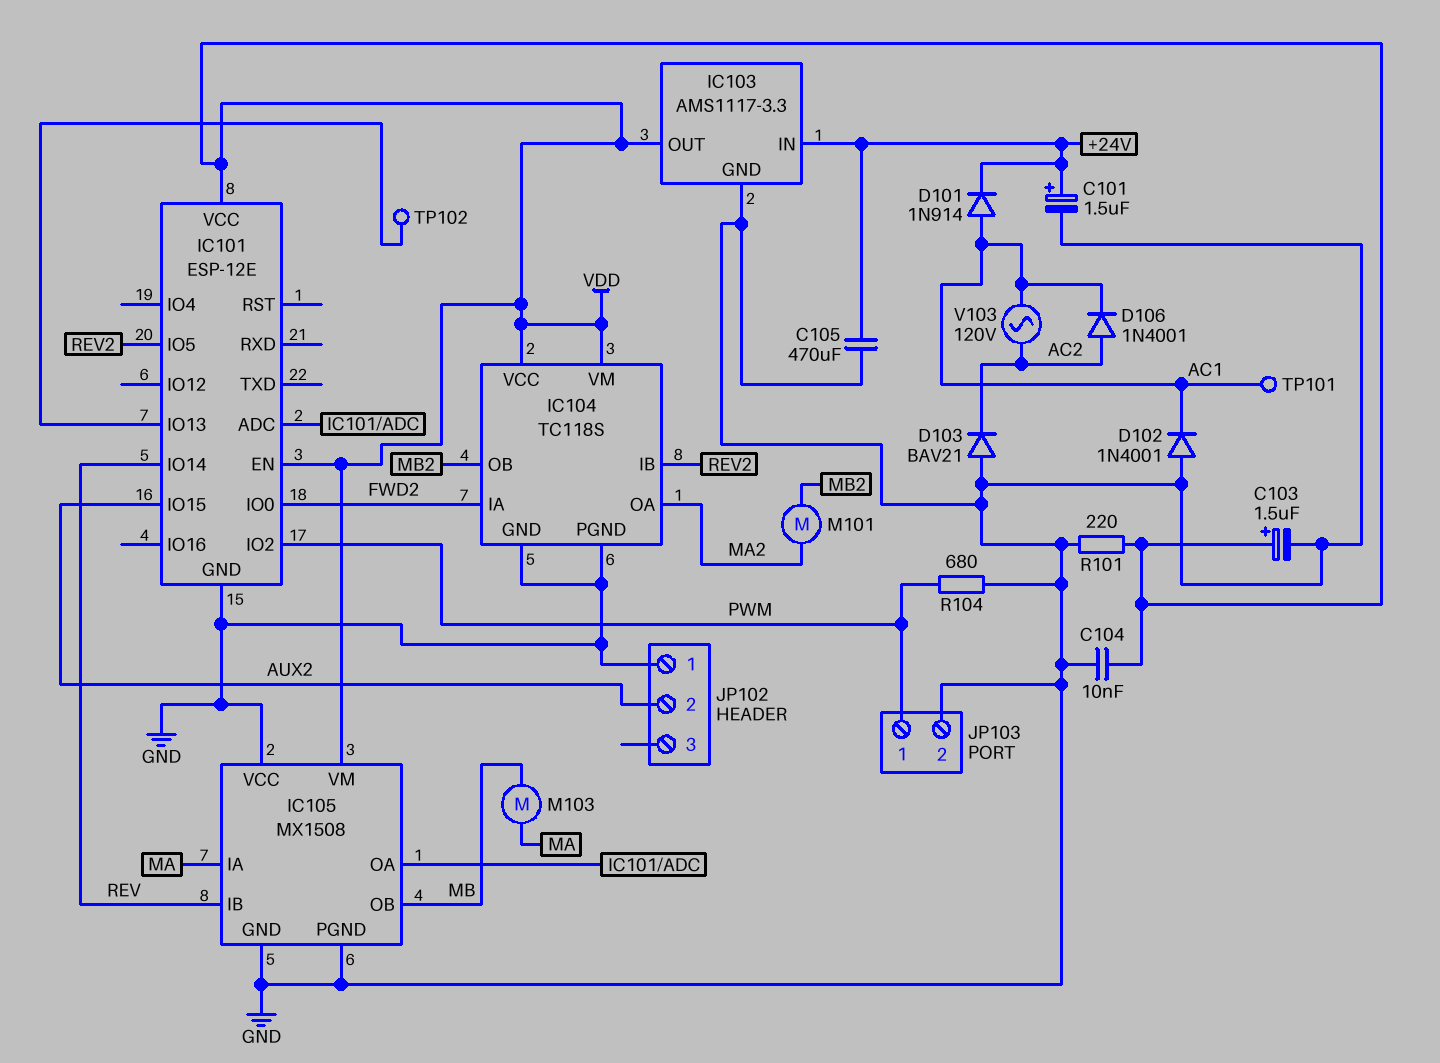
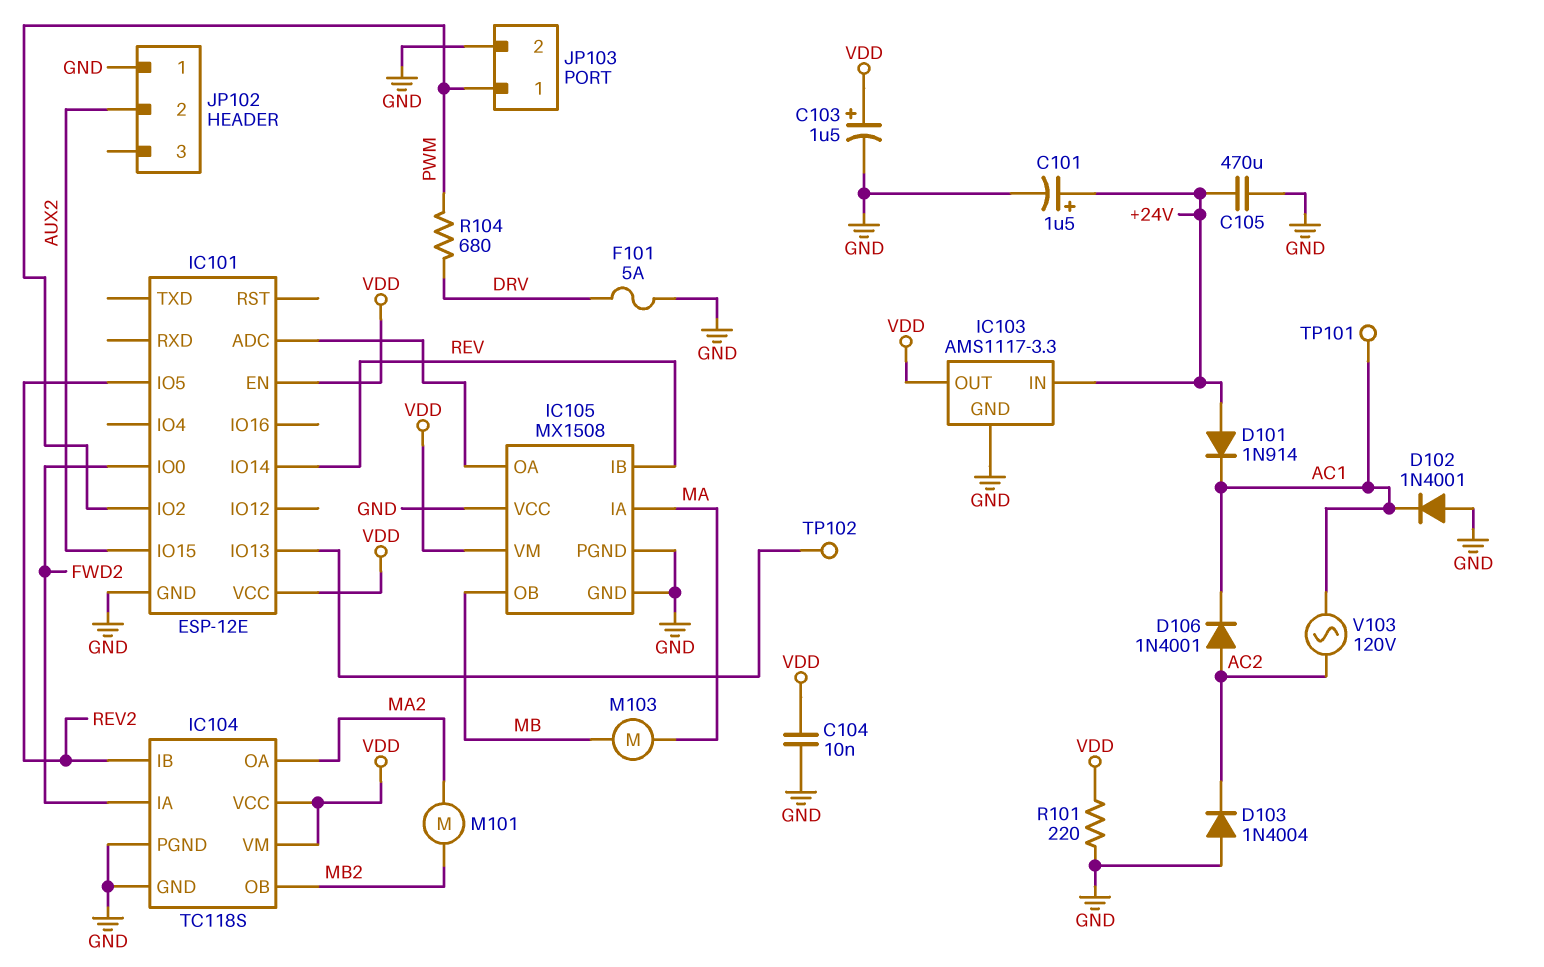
D101: diode 1N914 (A AC1, K +24V) -> diode 1N914 (A +24V, K AC1)
D103: diode BAV21 (A GND, K AC2) -> diode 1N4004 (A GND, K AC2)
F101: none -> 5A (DRV, GND)
R104: 680 (GND, PWM) -> 680 (DRV, PWM)

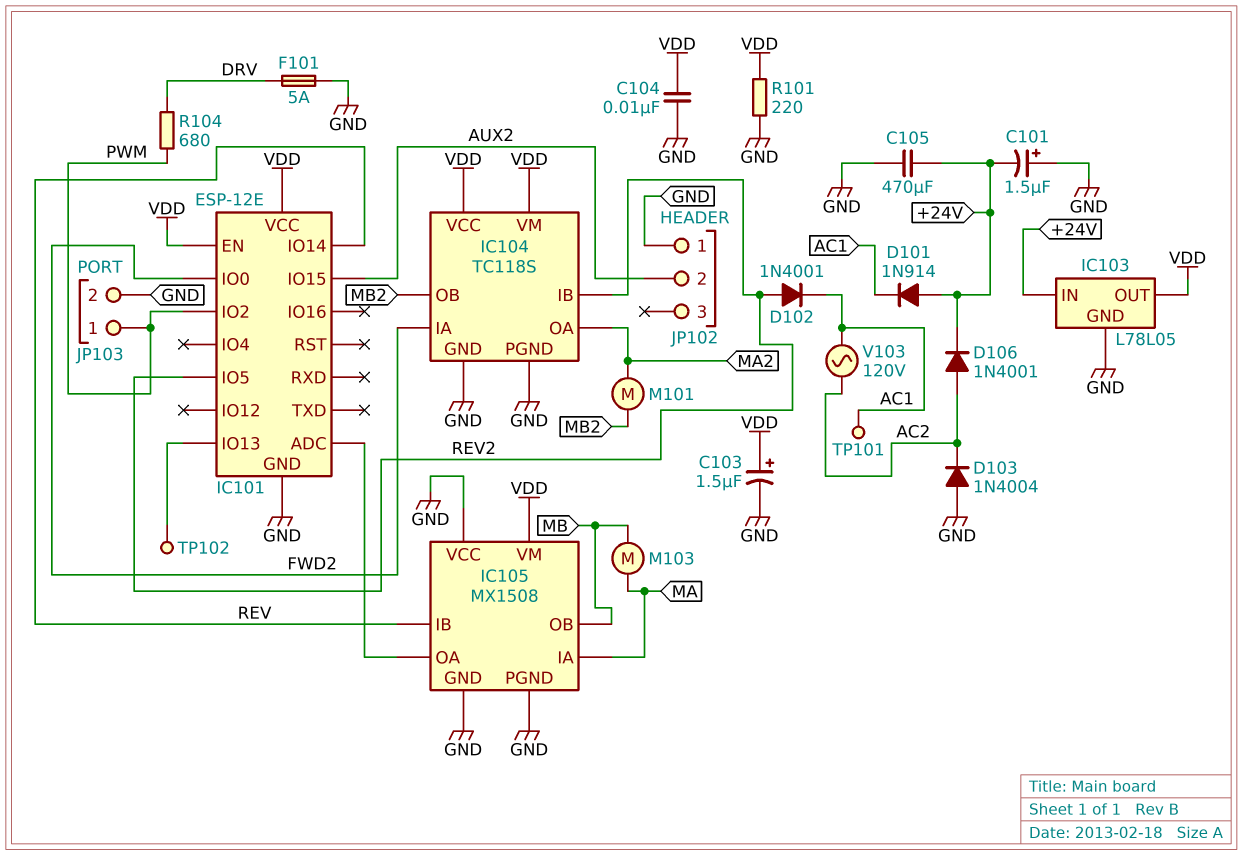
C101: 1.5uF (plus +24V, minus GND) -> 1.5uF (plus GND, minus +24V)
D102: diode 1N4001 (A GND, K AC1) -> diode 1N4001 (A REV2, K AC1)
D106: diode 1N4001 (A AC2, K AC1) -> diode 1N4001 (A AC2, K +24V)
IC103: AMS1117-3.3 -> L78L05

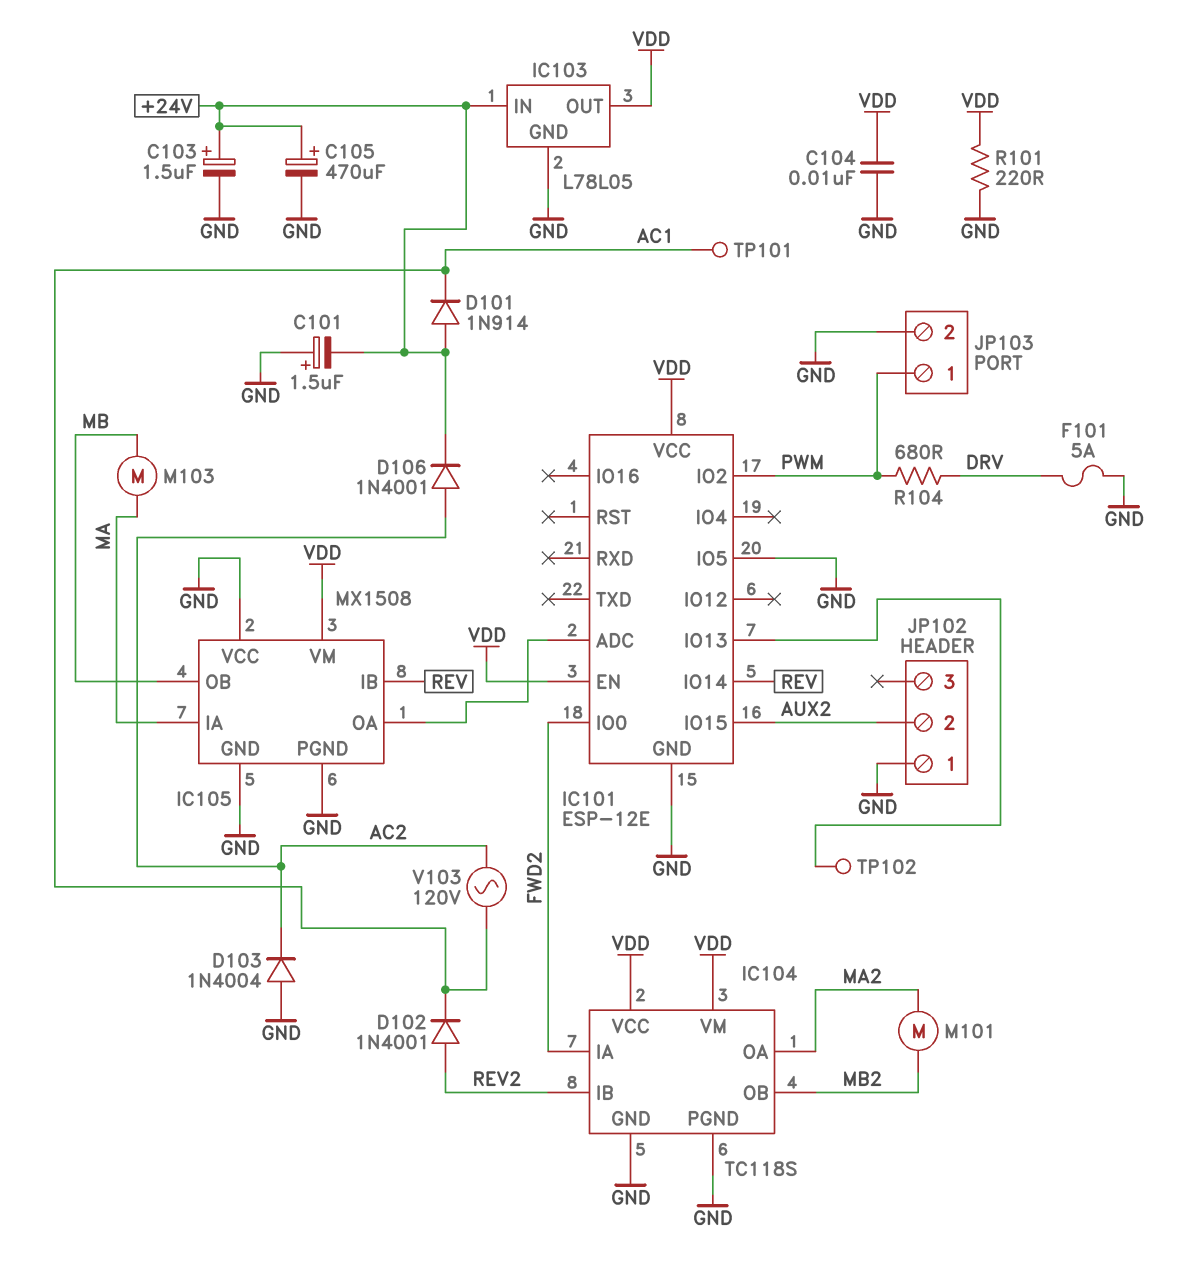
C103: 1.5uF (plus VDD, minus GND) -> 1.5uF (plus +24V, minus GND)
C105: 470uF (+24V, GND) -> 470uF (plus +24V, minus GND)
IC101 pin IO5: REV2 -> GND

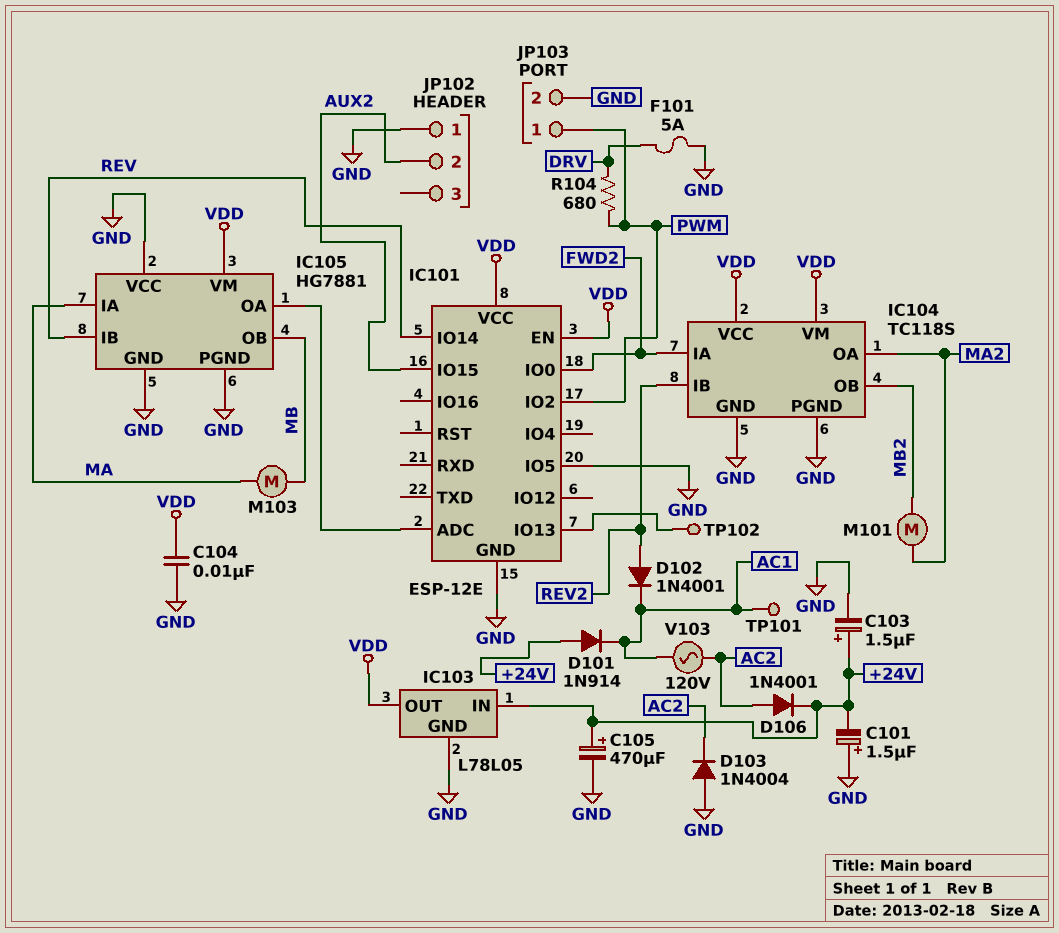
IC105: MX1508 -> HG7881
R101: 220 (GND, VDD) -> none

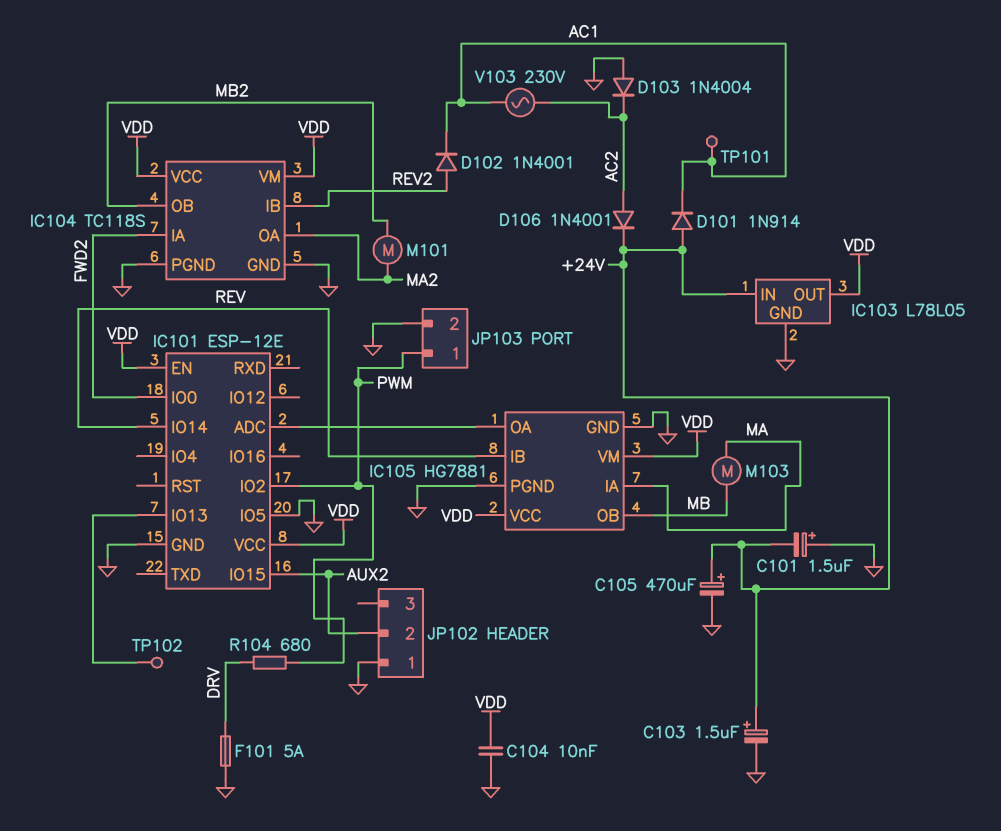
IC105 pin VCC: GND -> VDD
V103: AC 120V (AC1, AC2) -> AC 230V (AC1, AC2)

